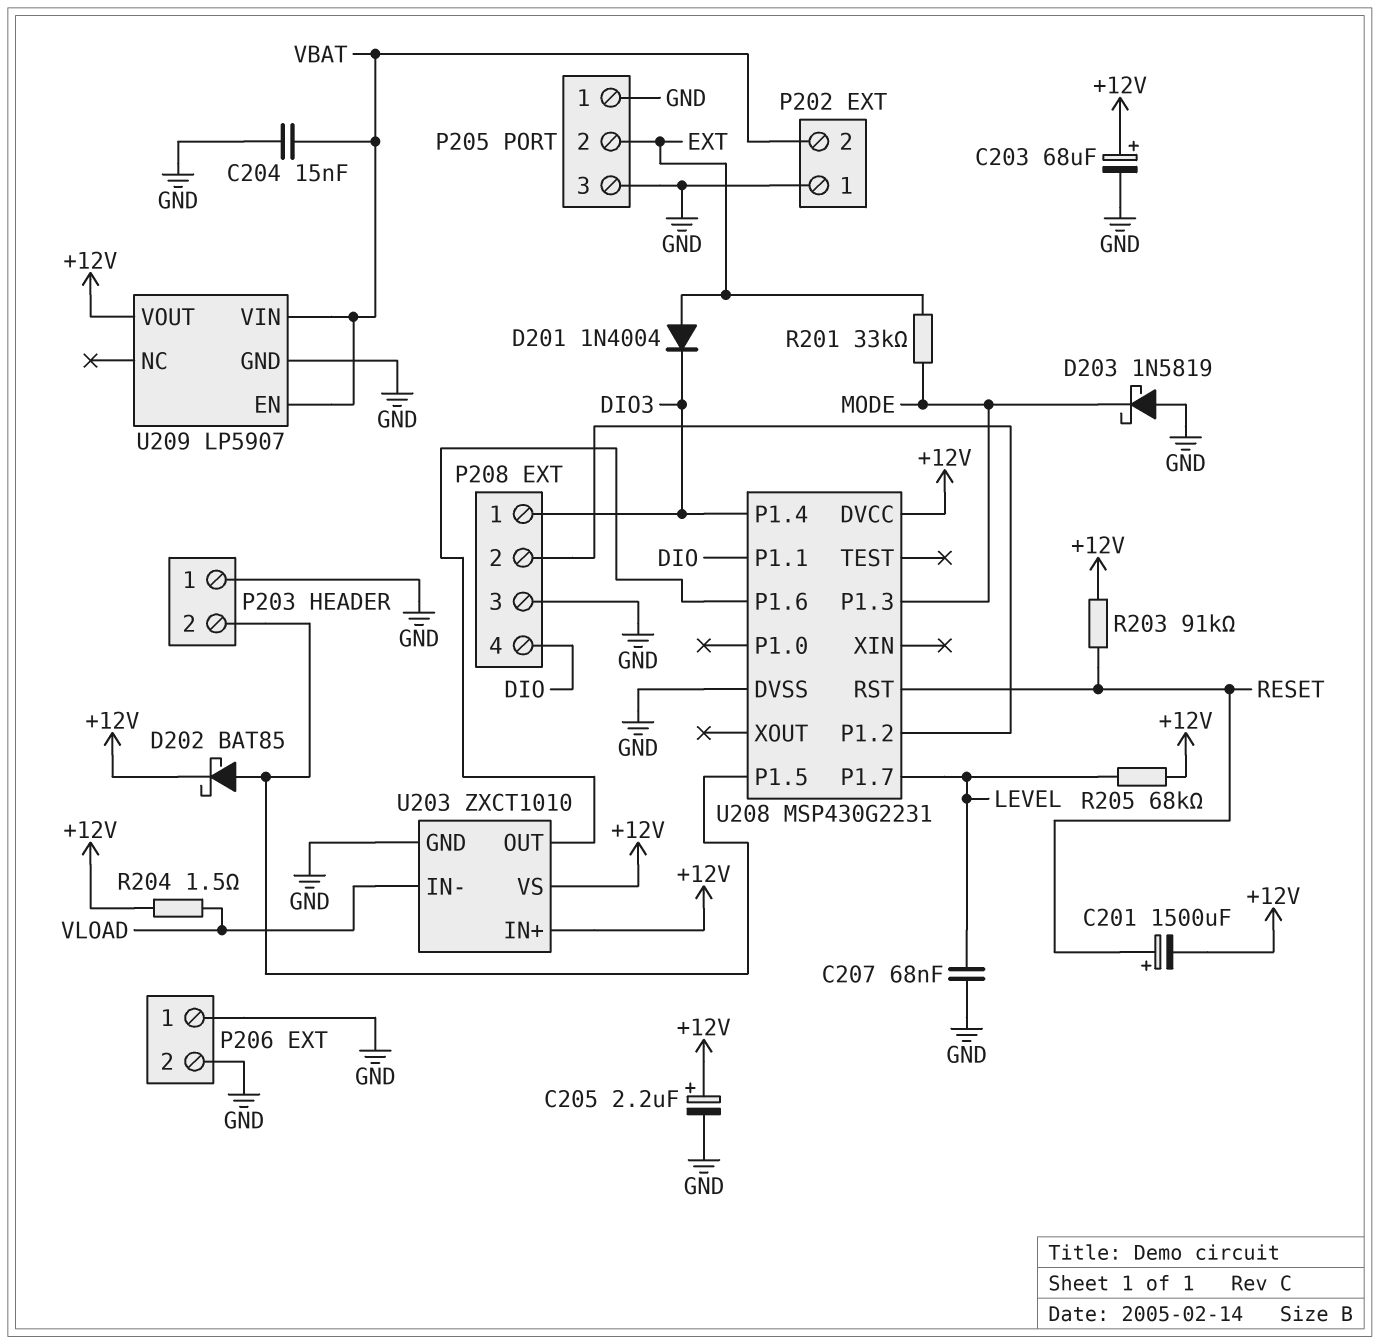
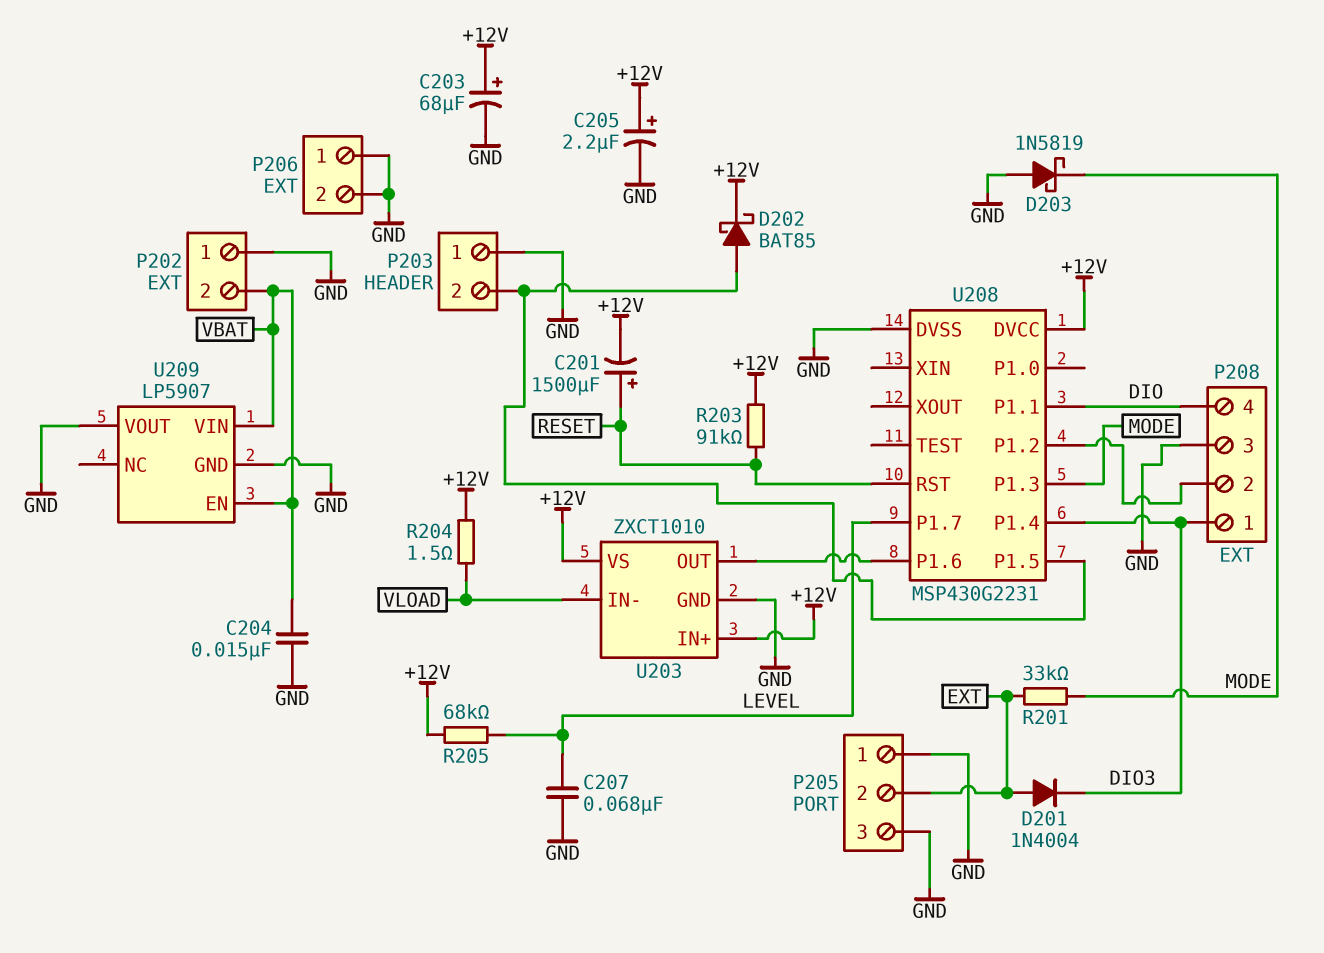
U209 pin VOUT: +12V -> GND

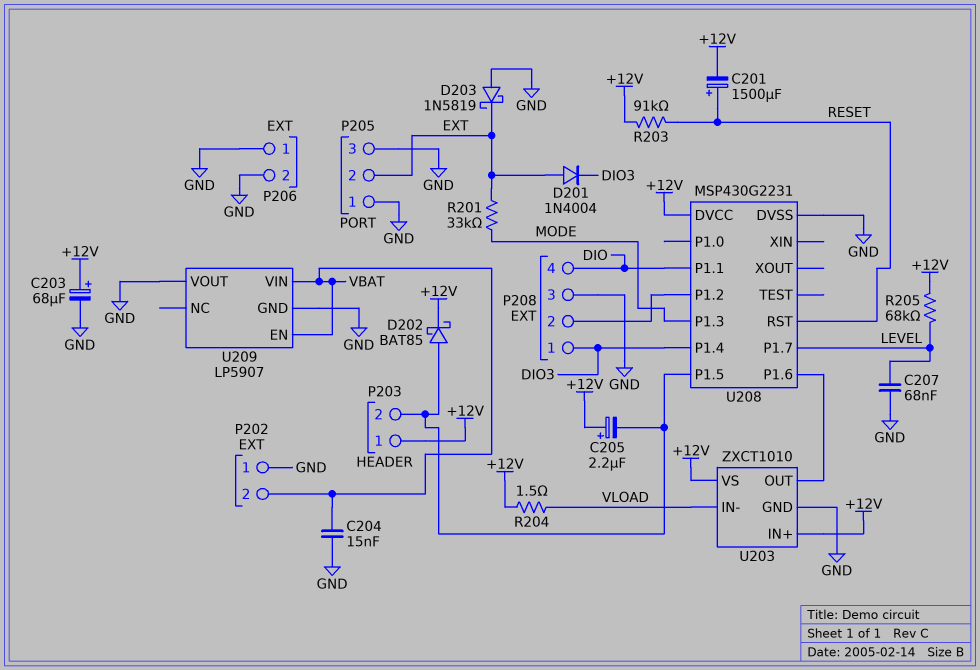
C205: 2.2uF (plus +12V, minus GND) -> 2.2uF (plus +12V, minus P203/2)
D203: schottky 1N5819 (A GND, K MODE) -> schottky 1N5819 (A GND, K EXT)
P203 pin 1: GND -> +12V

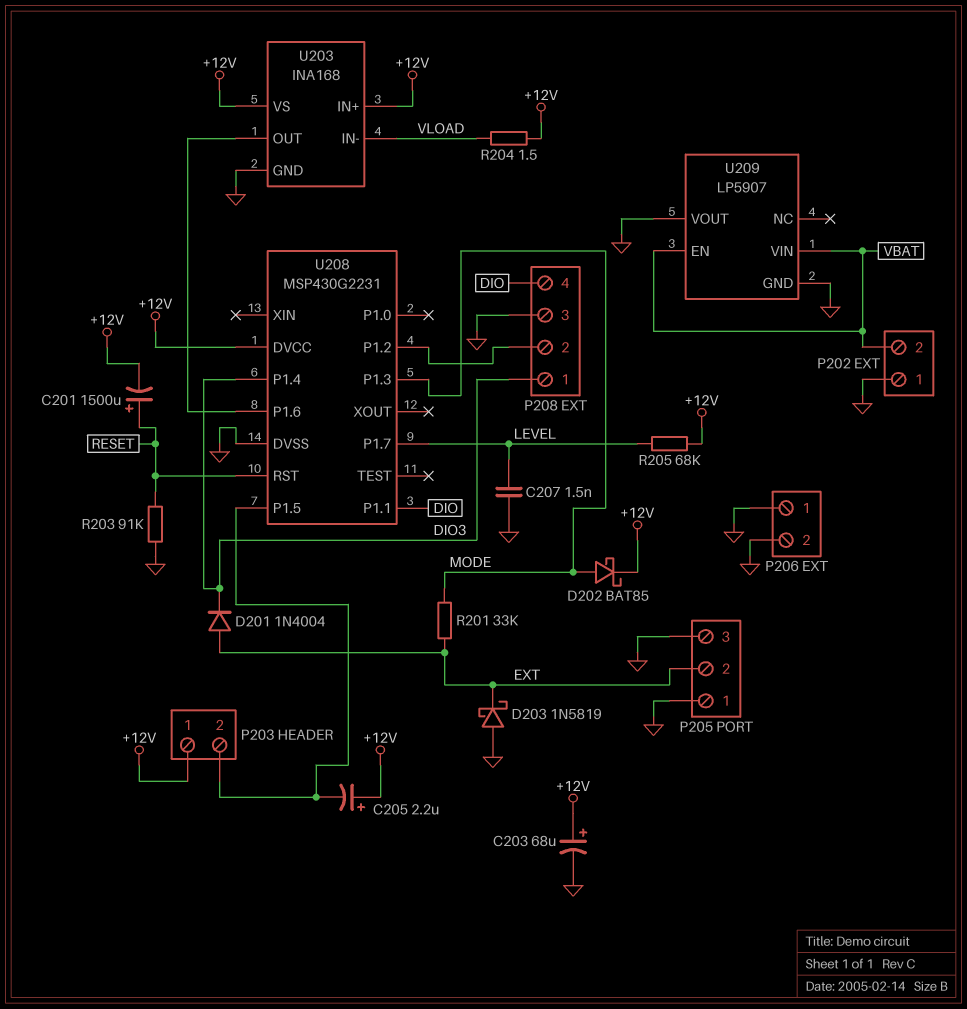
C204: 15nF (GND, VBAT) -> none
C207: 68nF (GND, LEVEL) -> 1.5nF (GND, LEVEL)
D202: schottky BAT85 (A P203/2, K +12V) -> schottky BAT85 (A MODE, K +12V)
R203: 91k (+12V, RESET) -> 91k (GND, RESET)
U203: ZXCT1010 -> INA168

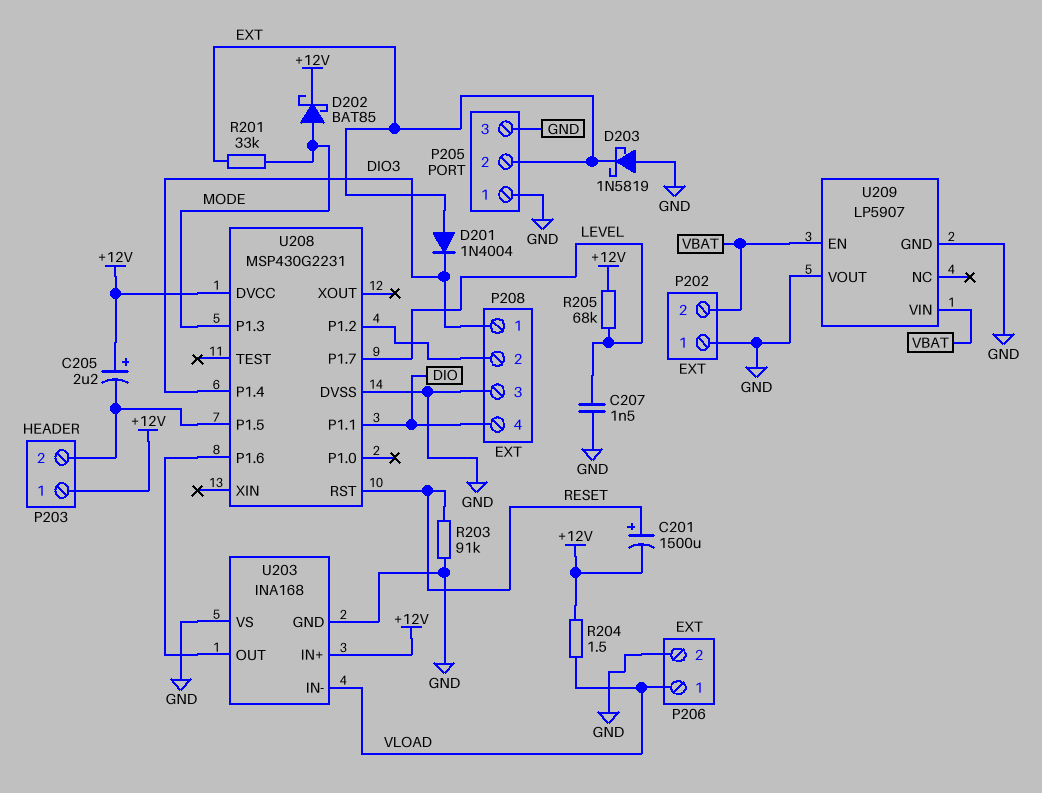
C203: 68uF (plus +12V, minus GND) -> none
P206 pin 1: GND -> VLOAD
U203 pin VS: +12V -> GND

